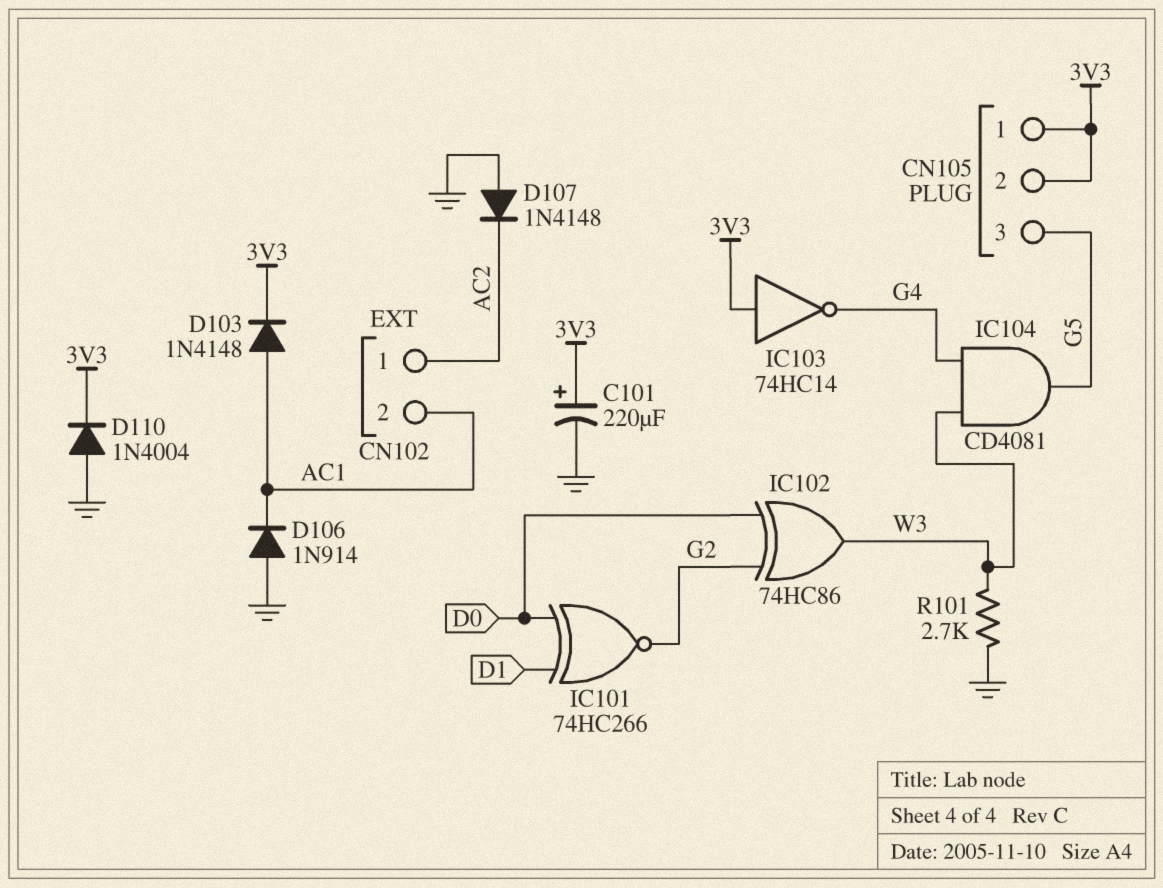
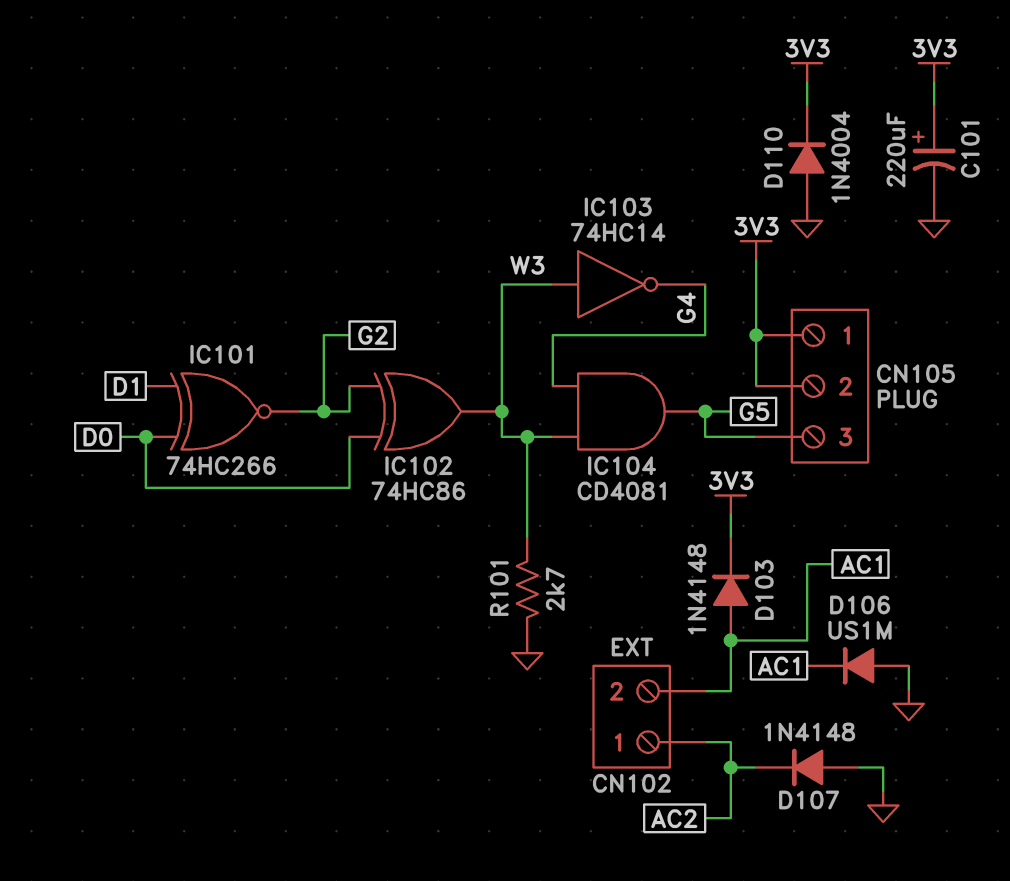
D106: diode 1N914 (A GND, K AC1) -> diode US1M (A GND, K AC1)
IC103: NOT 74HC14 (in 3V3, out G4) -> NOT 74HC14 (in W3, out G4)

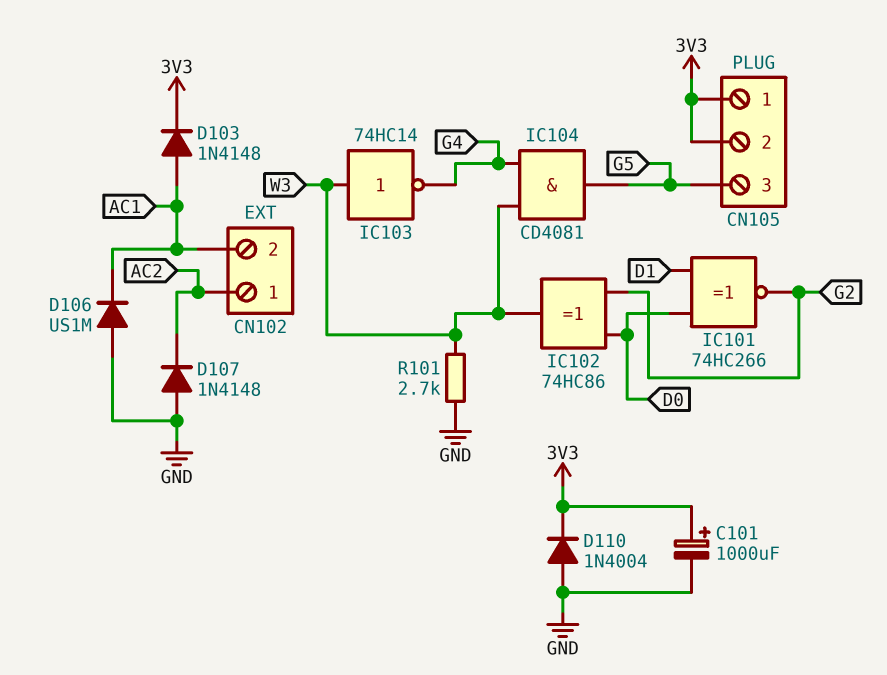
C101: 220uF (plus 3V3, minus GND) -> 1000uF (plus 3V3, minus GND)

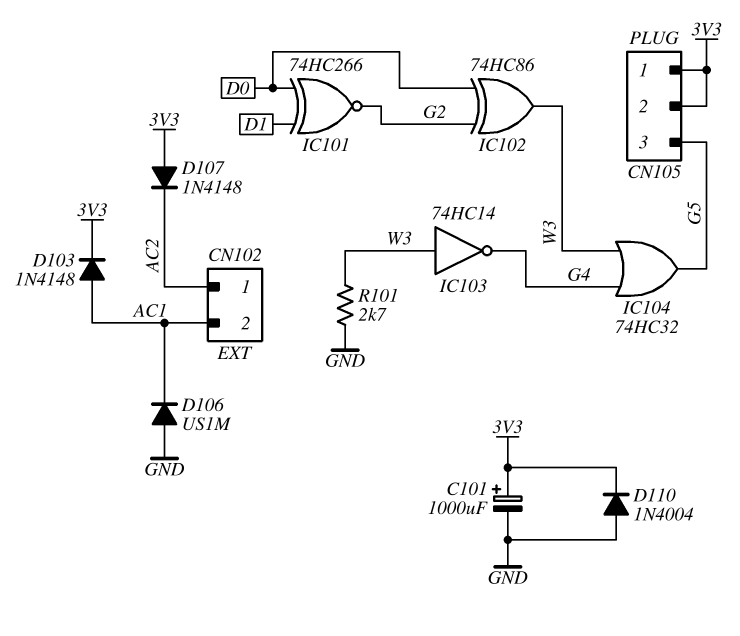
D107: diode 1N4148 (A GND, K AC2) -> diode 1N4148 (A 3V3, K AC2)
IC104: AND CD4081 (in G4, in W3, out G5) -> OR 74HC32 (in G4, in W3, out G5)

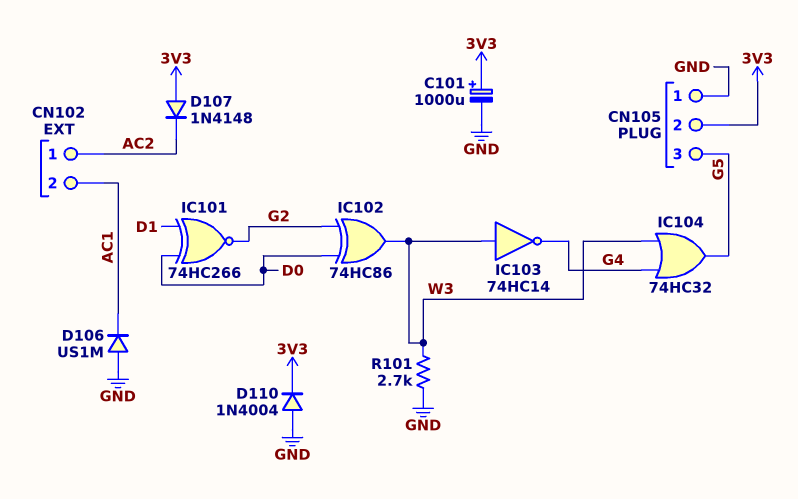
CN105 pin 1: 3V3 -> GND
D103: diode 1N4148 (A AC1, K 3V3) -> none

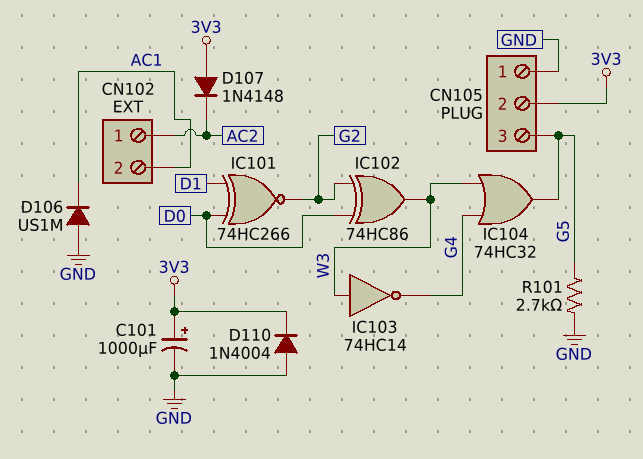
R101: 2.7k (GND, W3) -> 2.7k (G5, GND)

